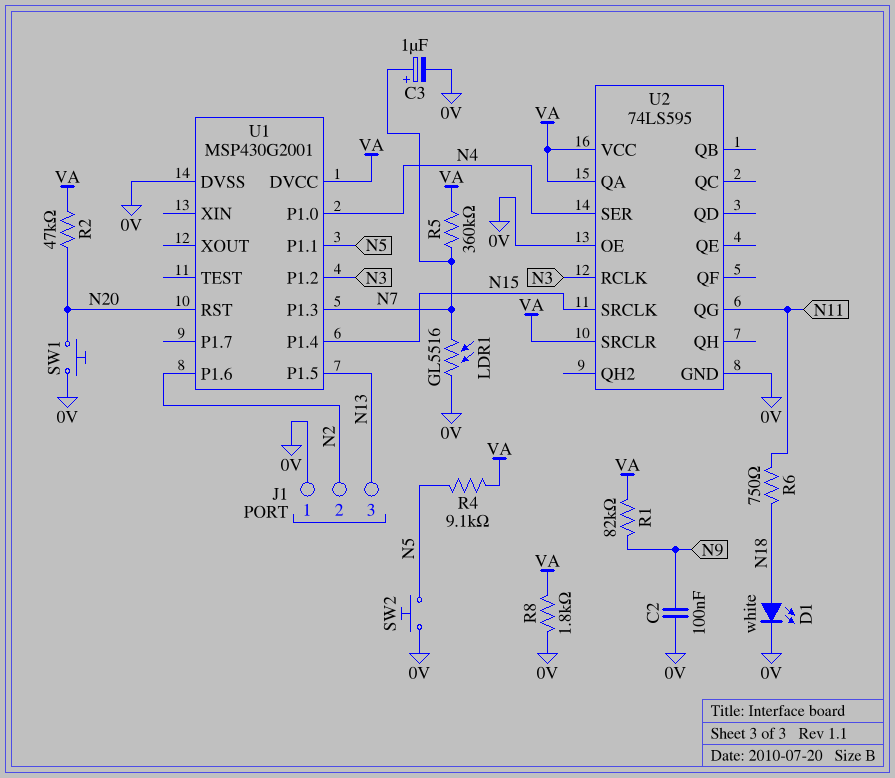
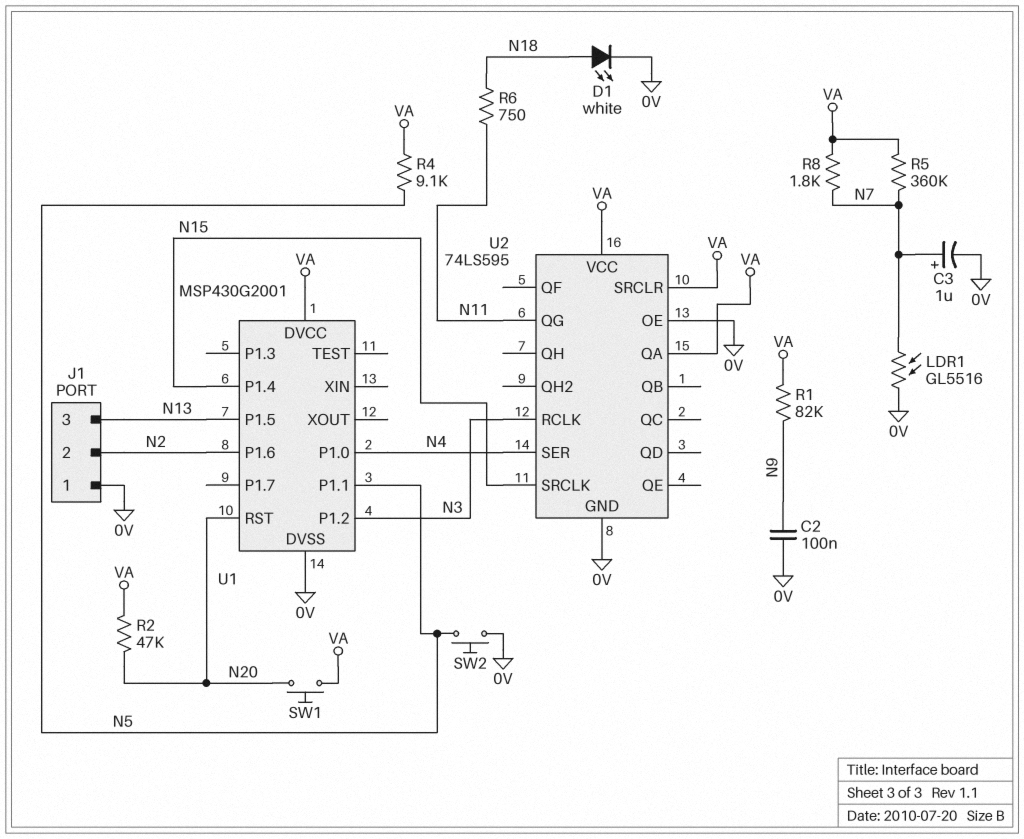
R8: 1.8k (0V, VA) -> 1.8k (N7, VA)
SW1: button (0V, N20) -> button (N20, VA)
U1 pin P1.3: N7 -> none

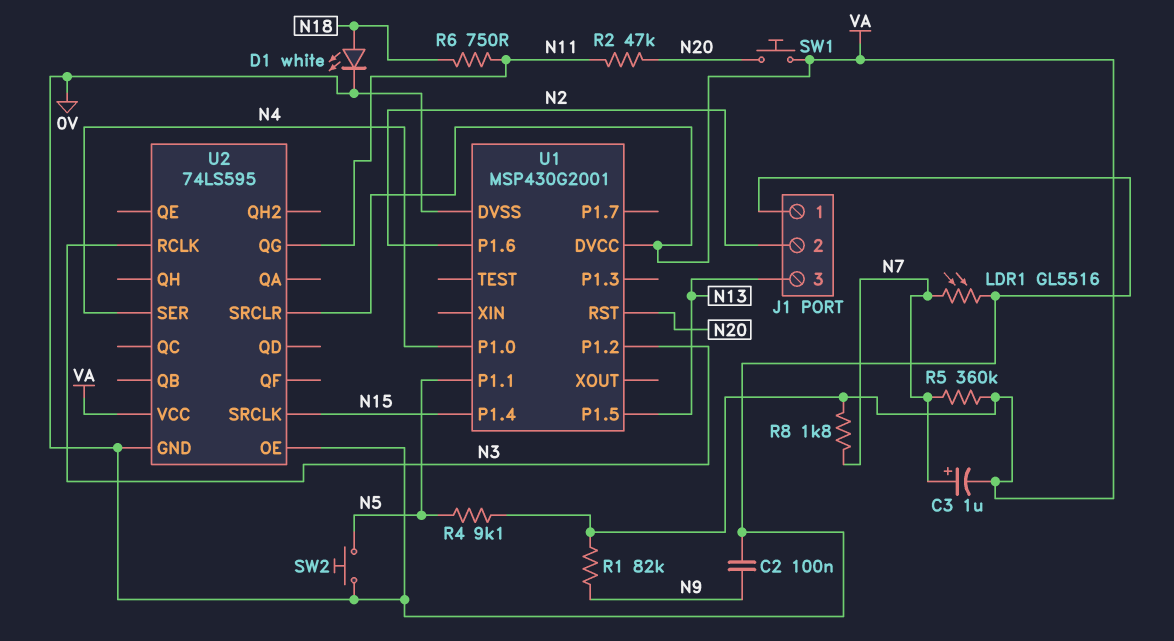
C3: 1uF (plus N7, minus 0V) -> 1uF (plus N7, minus VA)
R2: 47k (N20, VA) -> 47k (N11, N20)
U2 pin QA: VA -> none

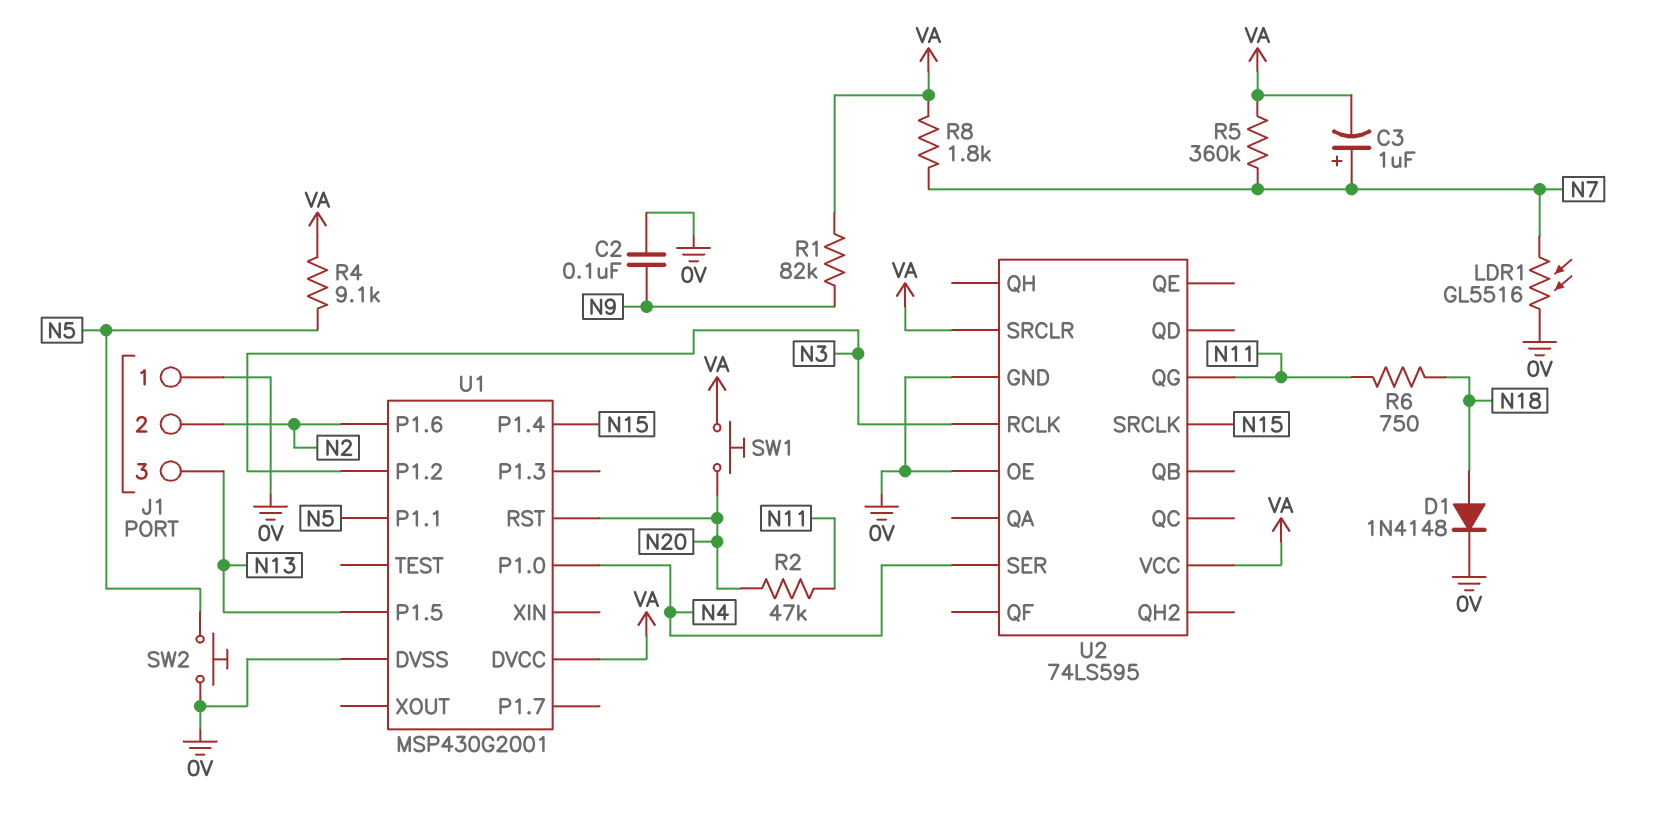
D1: LED white (A N18, K 0V) -> diode 1N4148 (A N18, K 0V)

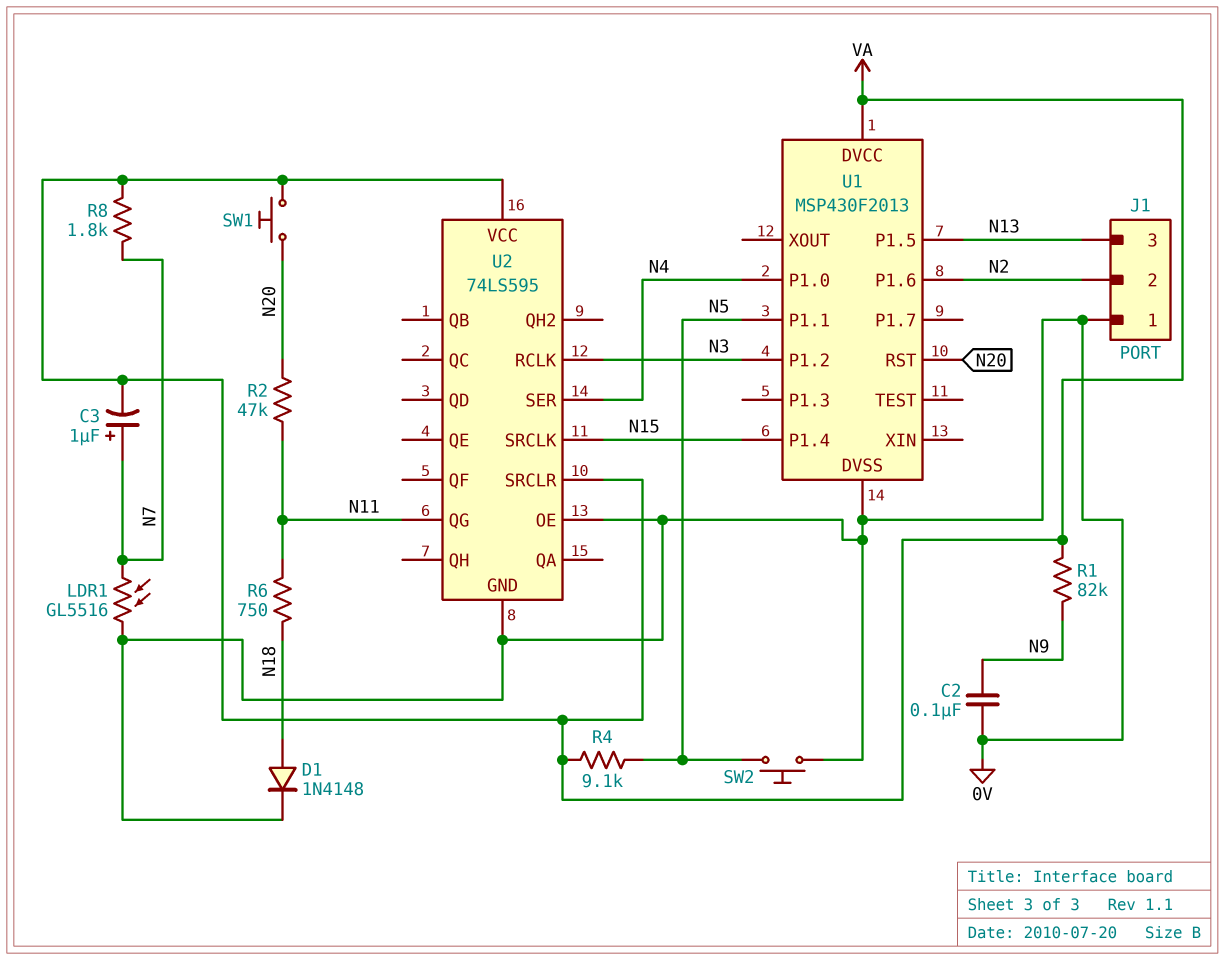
R5: 360k (N7, VA) -> none
U1: MSP430G2001 -> MSP430F2013

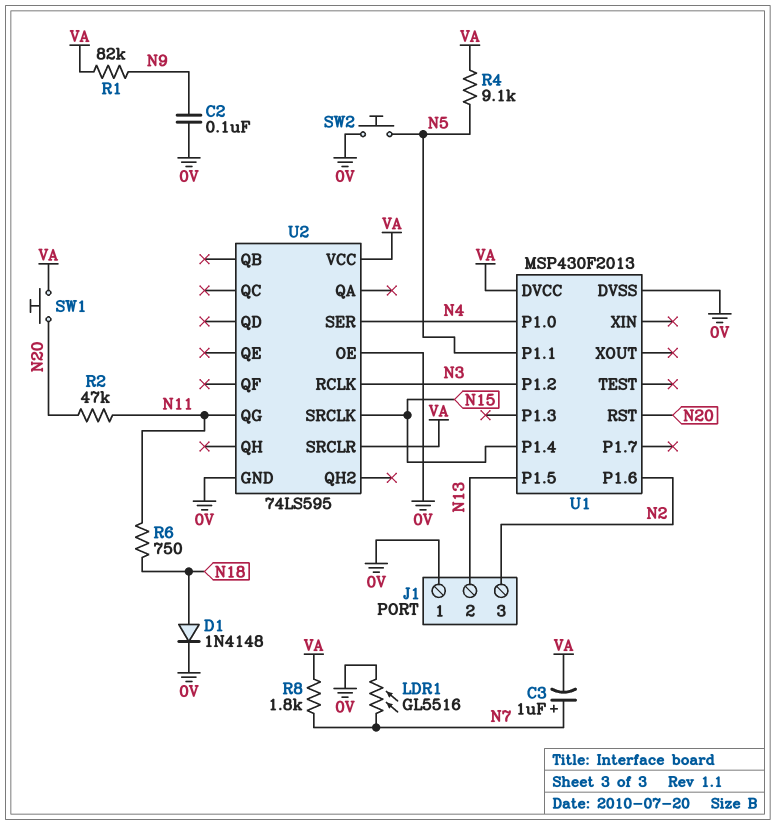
J1 pin 2: N2 -> N13
J1 pin 3: N13 -> N2

